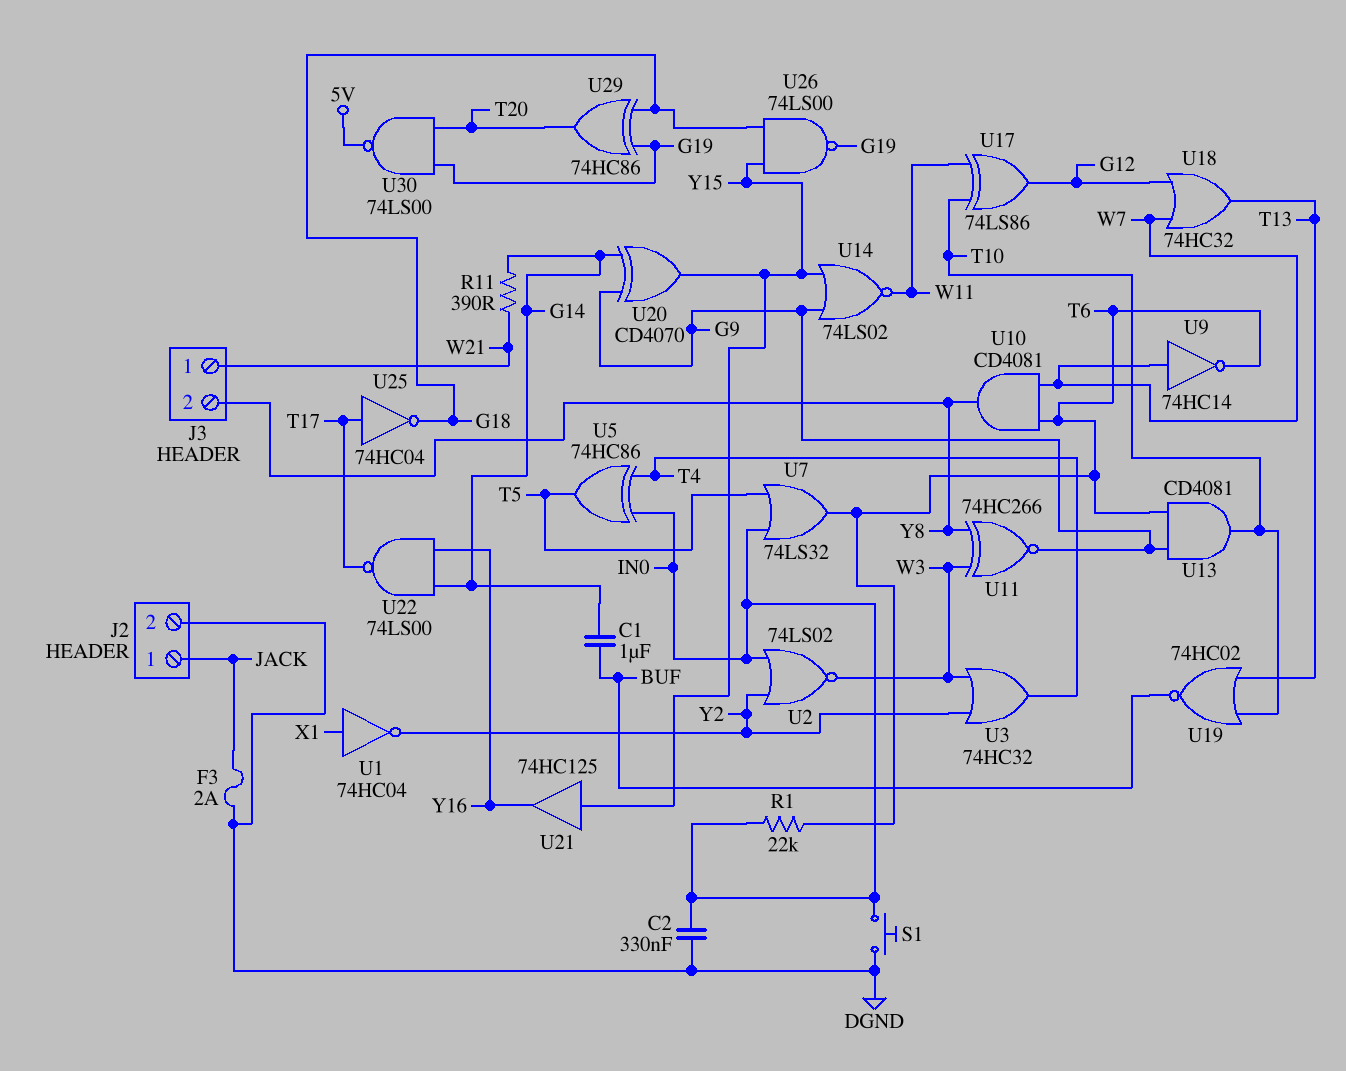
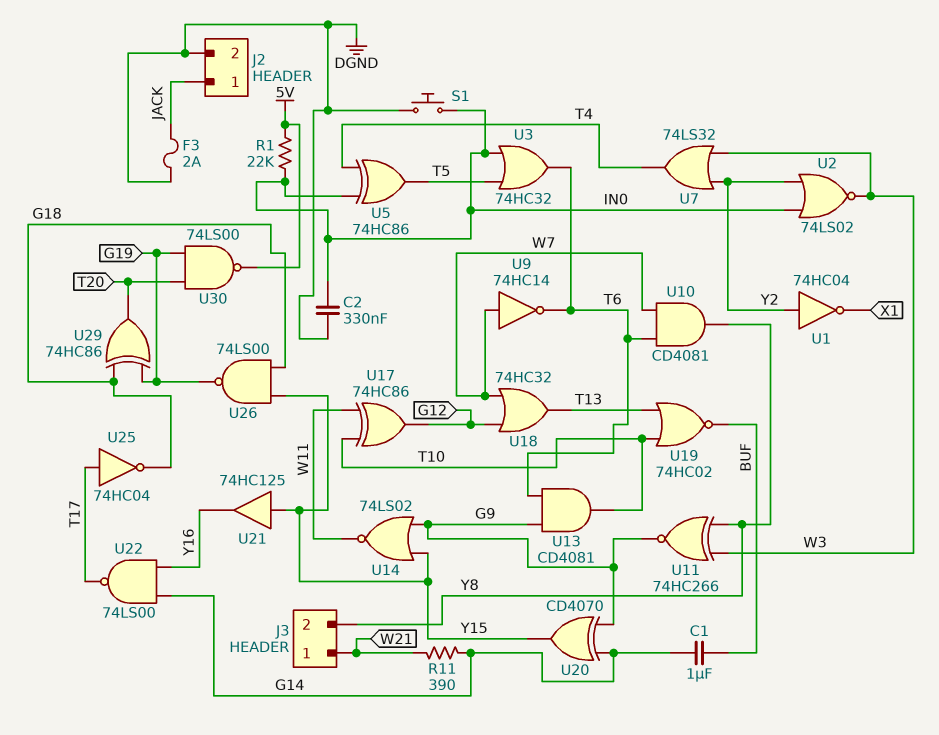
R1: 22k (IN0, T6) -> 22k (5V, IN0)
U1: NOT 74HC04 (in X1, out Y2) -> NOT 74HC04 (in Y2, out X1)
U3: OR 74HC32 (in W3, in Y2, out T4) -> OR 74HC32 (in IN0, in T5, out T6)
U7: OR 74LS32 (in IN0, in T5, out T6) -> OR 74LS32 (in W3, in Y2, out T4)
U17: XOR 74LS86 (in T10, in W11, out G12) -> XOR 74HC86 (in T10, in W11, out G12)

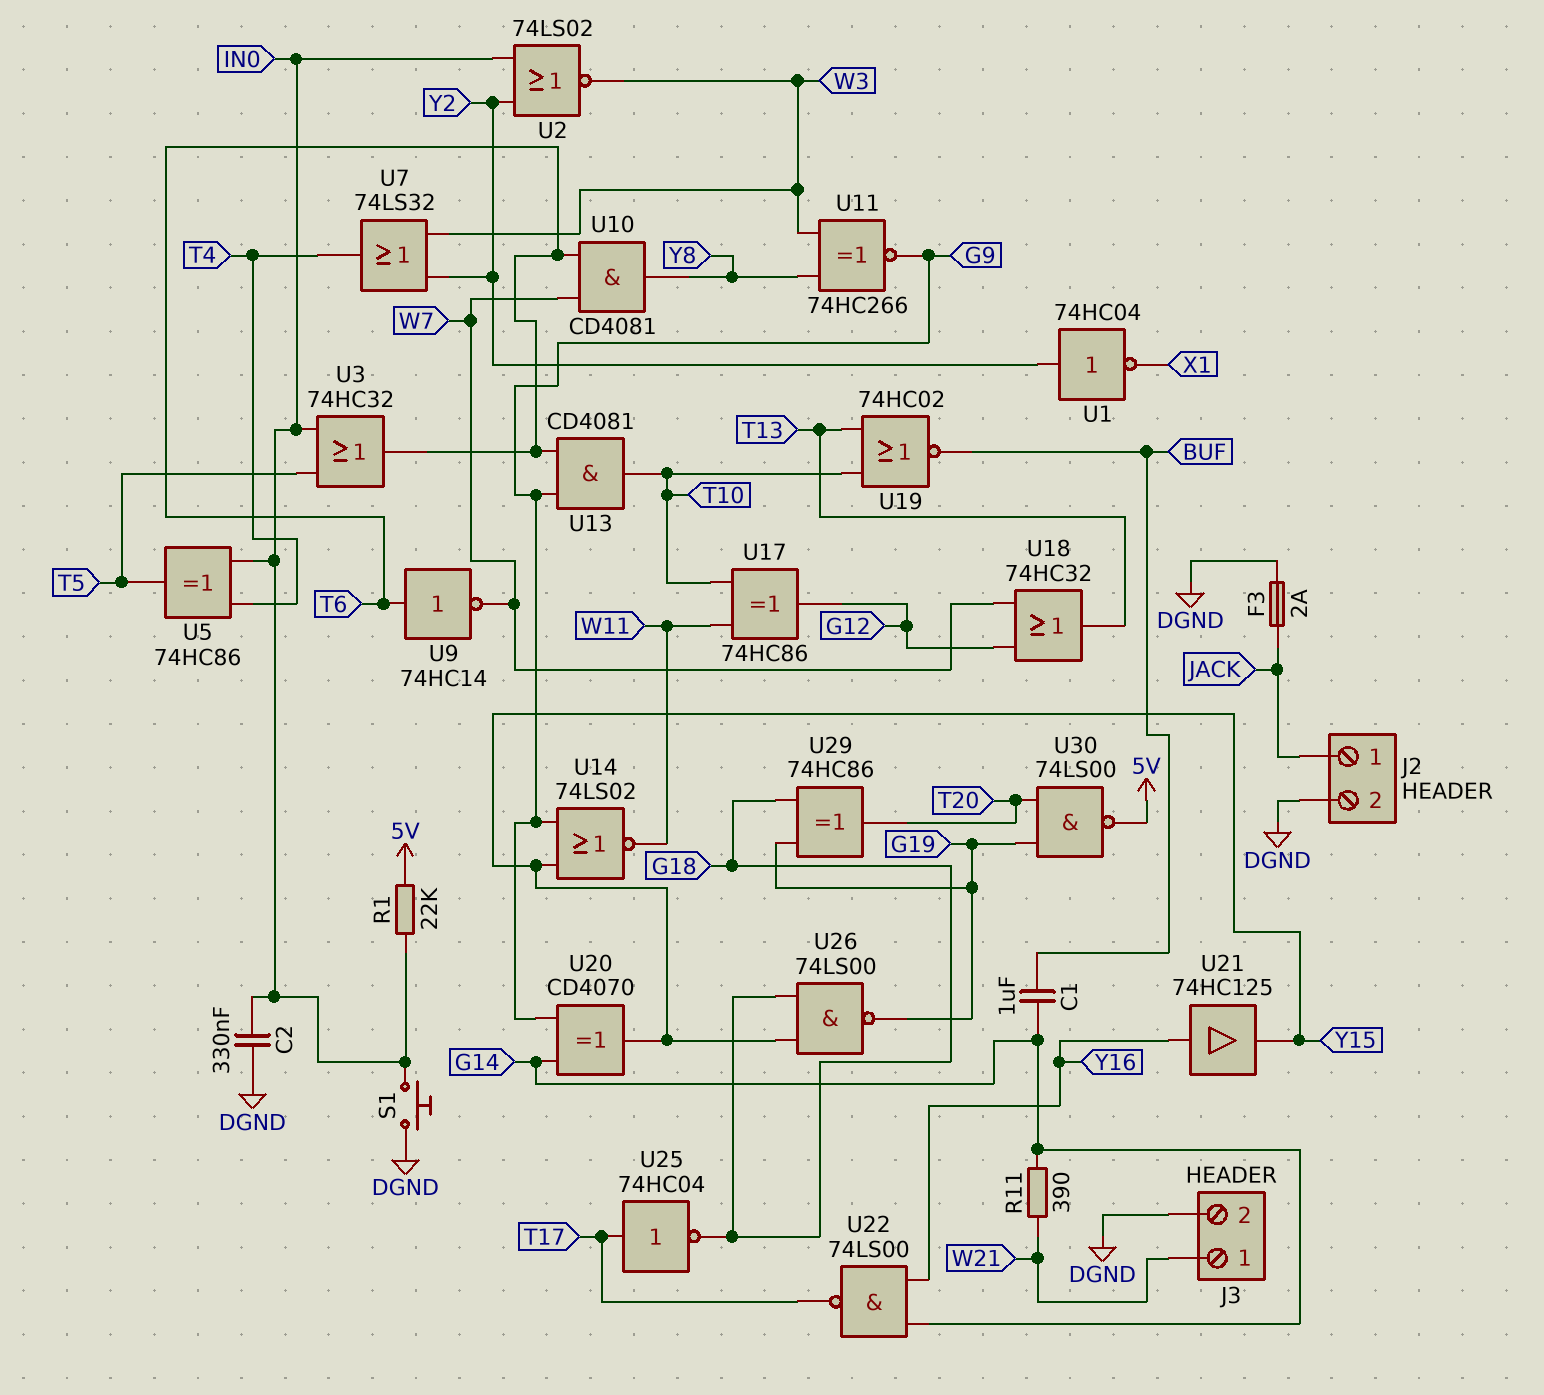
J3 pin 2: Y8 -> DGND
U9: NOT 74HC14 (in W7, out T6) -> NOT 74HC14 (in T6, out W7)
U21: buffer 74HC125 (in Y15, out Y16) -> buffer 74HC125 (in Y16, out Y15)

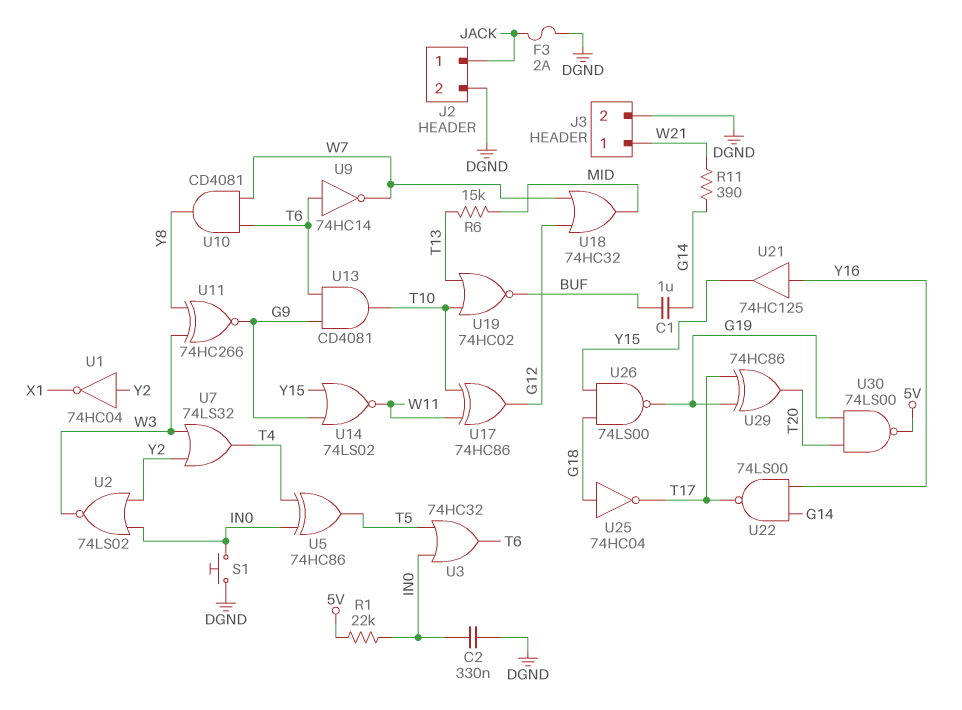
R6: none -> 15k (MID, T13)
U18: OR 74HC32 (in G12, in W7, out T13) -> OR 74HC32 (in G12, in W7, out MID)
U20: XOR CD4070 (in G9, in G14, out Y15) -> none
U25: NOT 74HC04 (in T17, out G18) -> NOT 74HC04 (in G18, out T17)
U29: XOR 74HC86 (in G18, in G19, out T20) -> XOR 74HC86 (in G19, in T17, out T20)

